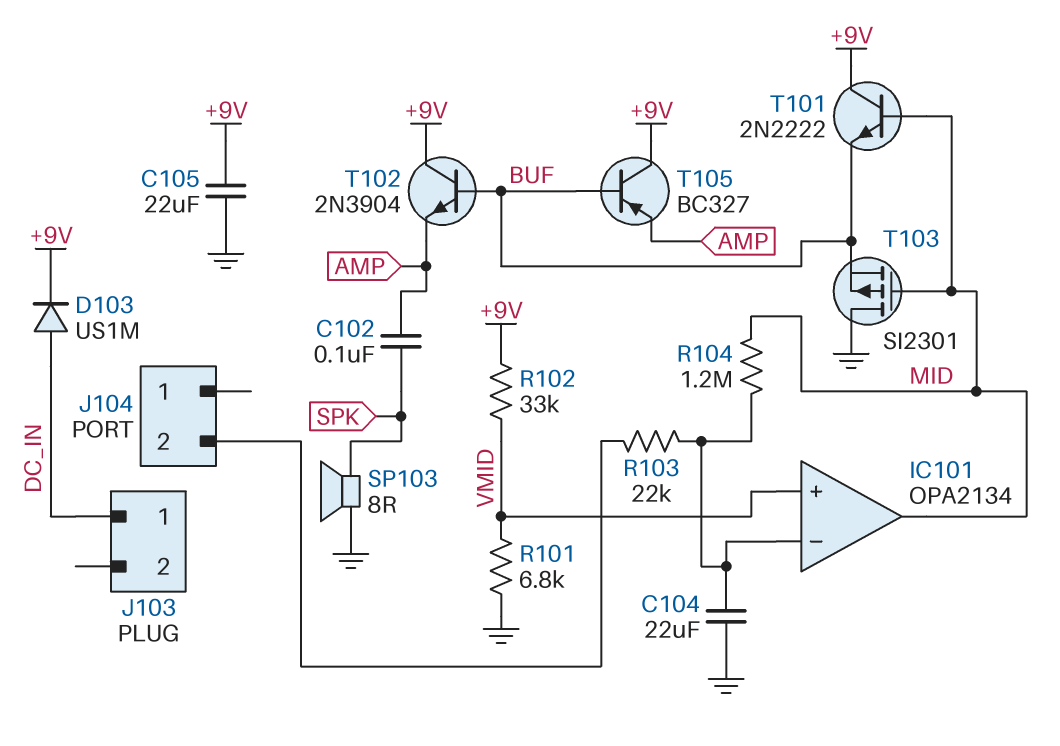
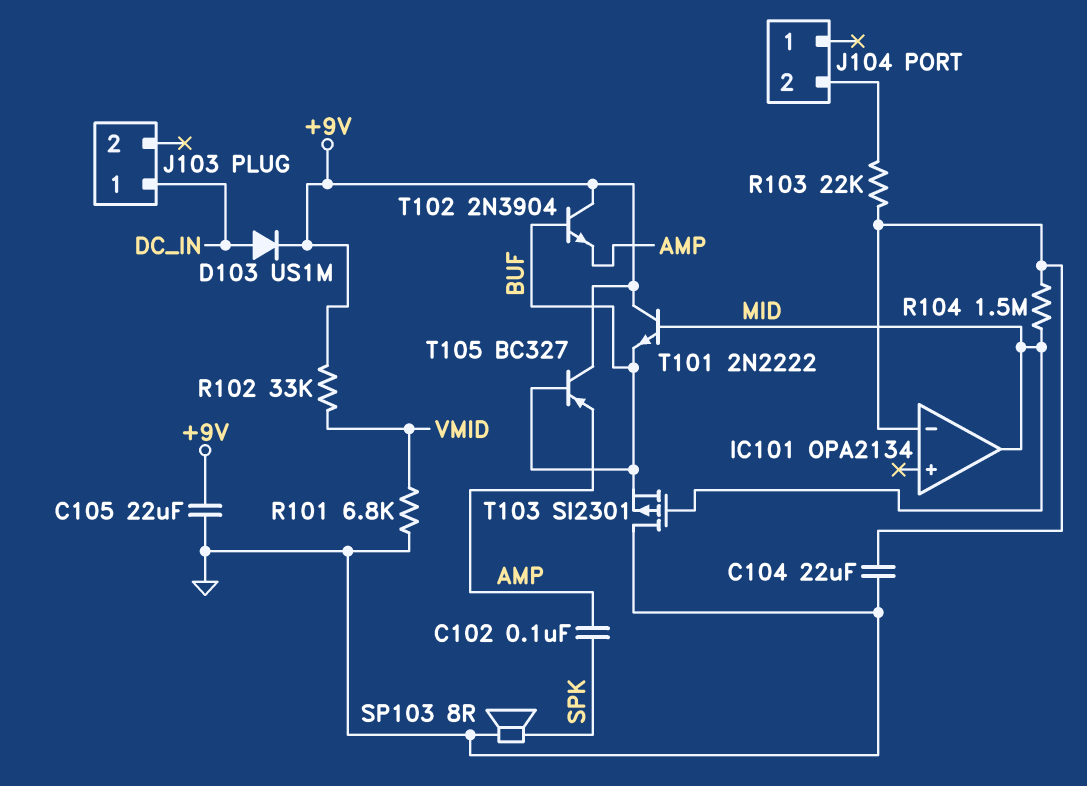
IC101 pin in+: VMID -> none
R104: 1.2M (IC101/in-, MID) -> 1.5M (IC101/in-, MID)

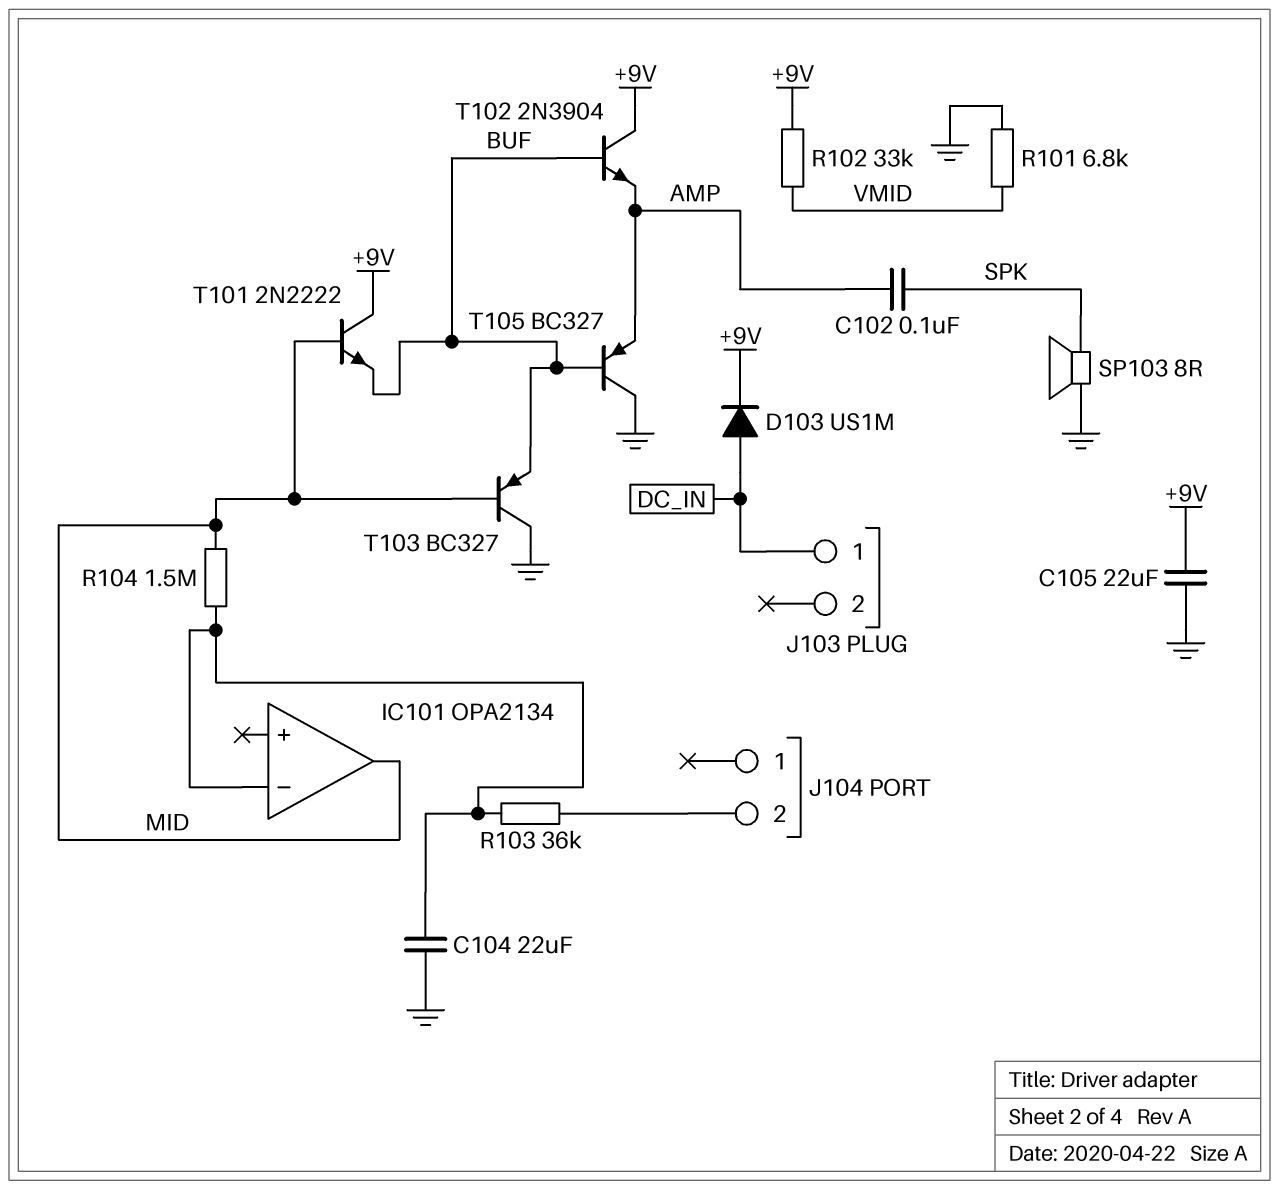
R103: 22k (IC101/in-, J104/2) -> 36k (IC101/in-, J104/2)
T103: PMOS SI2301 (G MID, D GND, S BUF) -> PNP BC327 (B MID, C GND, E BUF)
T105: PNP BC327 (B BUF, C +9V, E AMP) -> PNP BC327 (B BUF, C GND, E AMP)

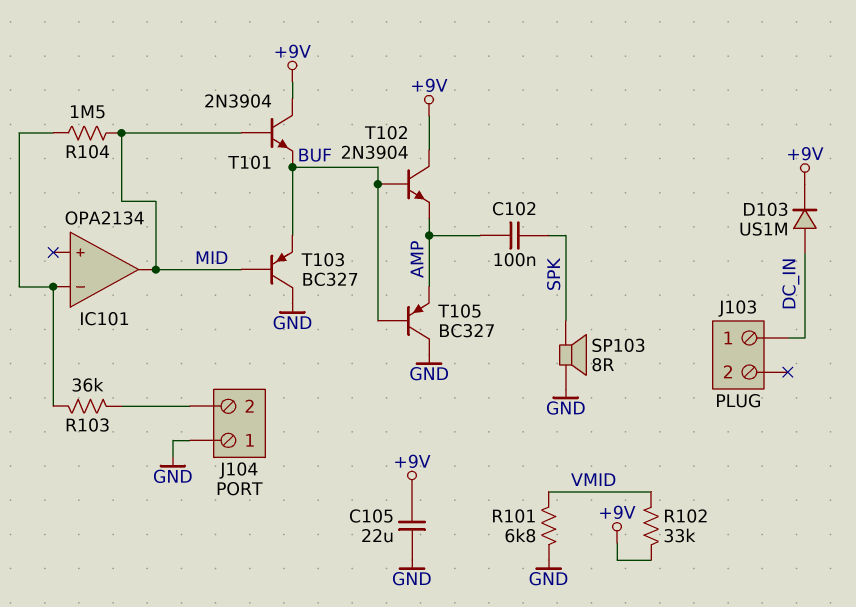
C104: 22uF (GND, IC101/in-) -> none
J104 pin 1: none -> GND
T101: NPN 2N2222 (B MID, C +9V, E BUF) -> NPN 2N3904 (B MID, C +9V, E BUF)

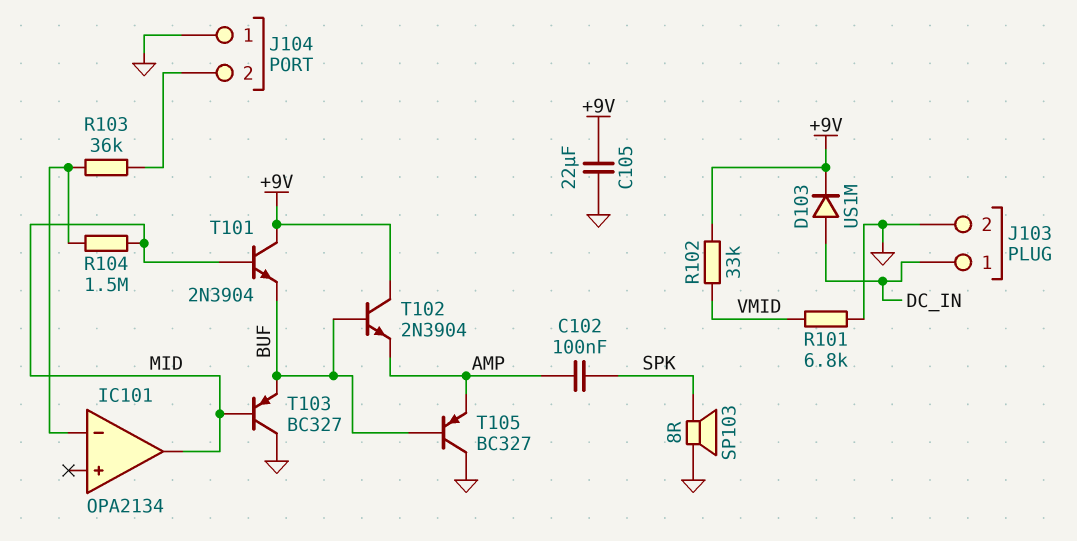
J103 pin 2: none -> GND

